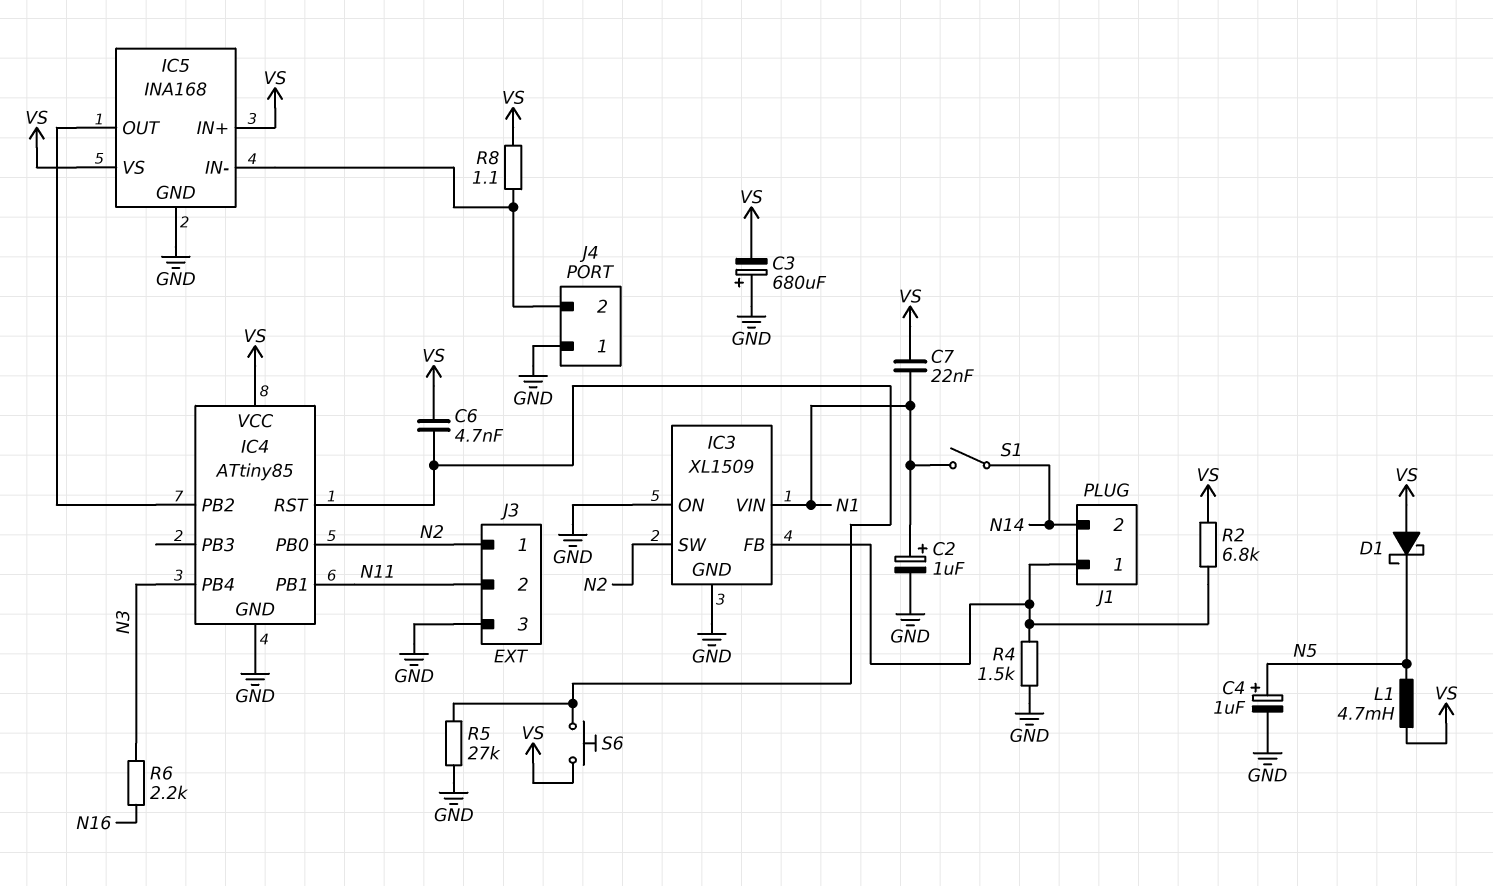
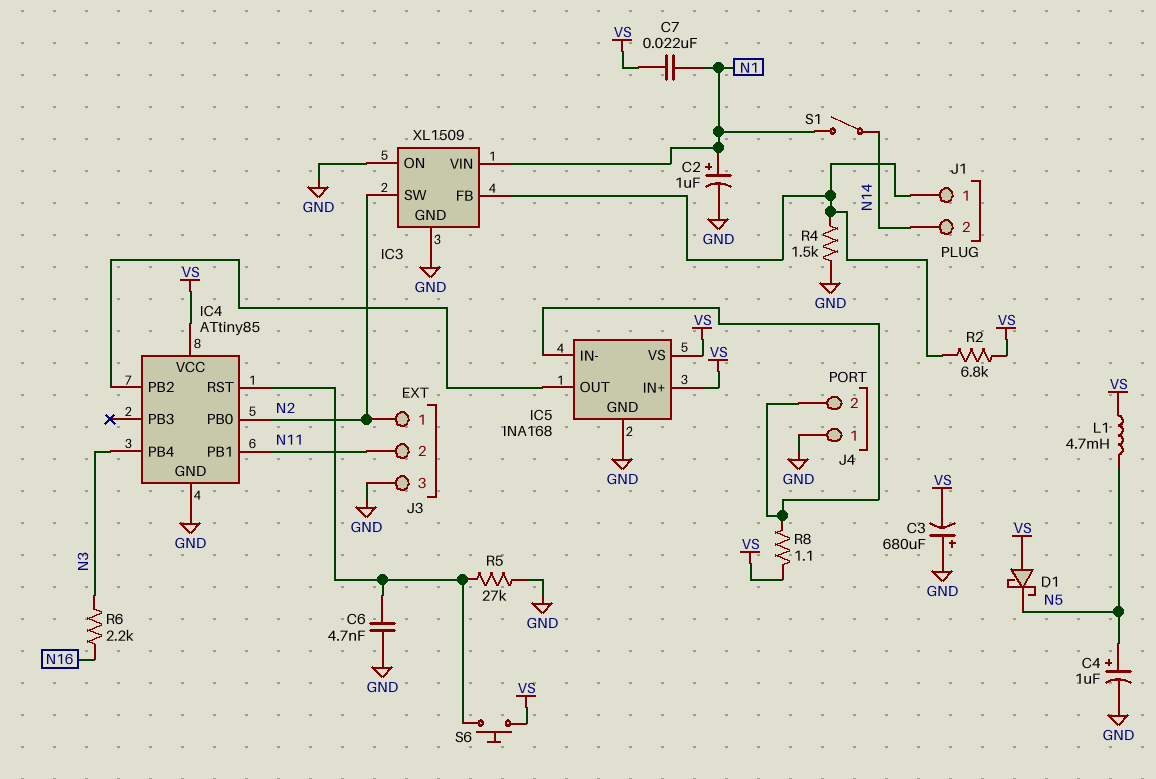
C6: 4.7nF (IC4/RST, VS) -> 4.7nF (GND, IC4/RST)

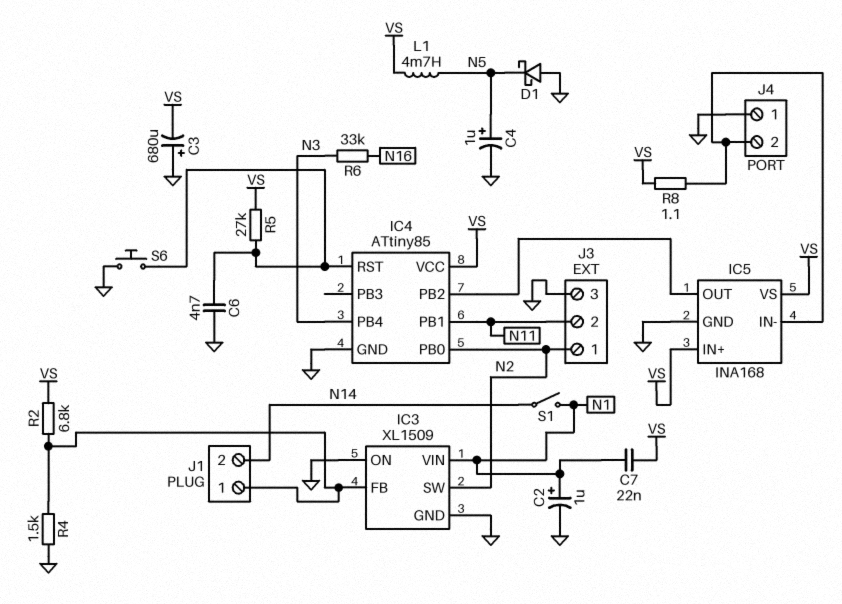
D1: schottky (A VS, K N5) -> schottky (A GND, K N5)
R5: 27k (GND, IC4/RST) -> 27k (IC4/RST, VS)
R6: 2.2k (N3, N16) -> 33k (N3, N16)
S6: button (IC4/RST, VS) -> button (GND, IC4/RST)

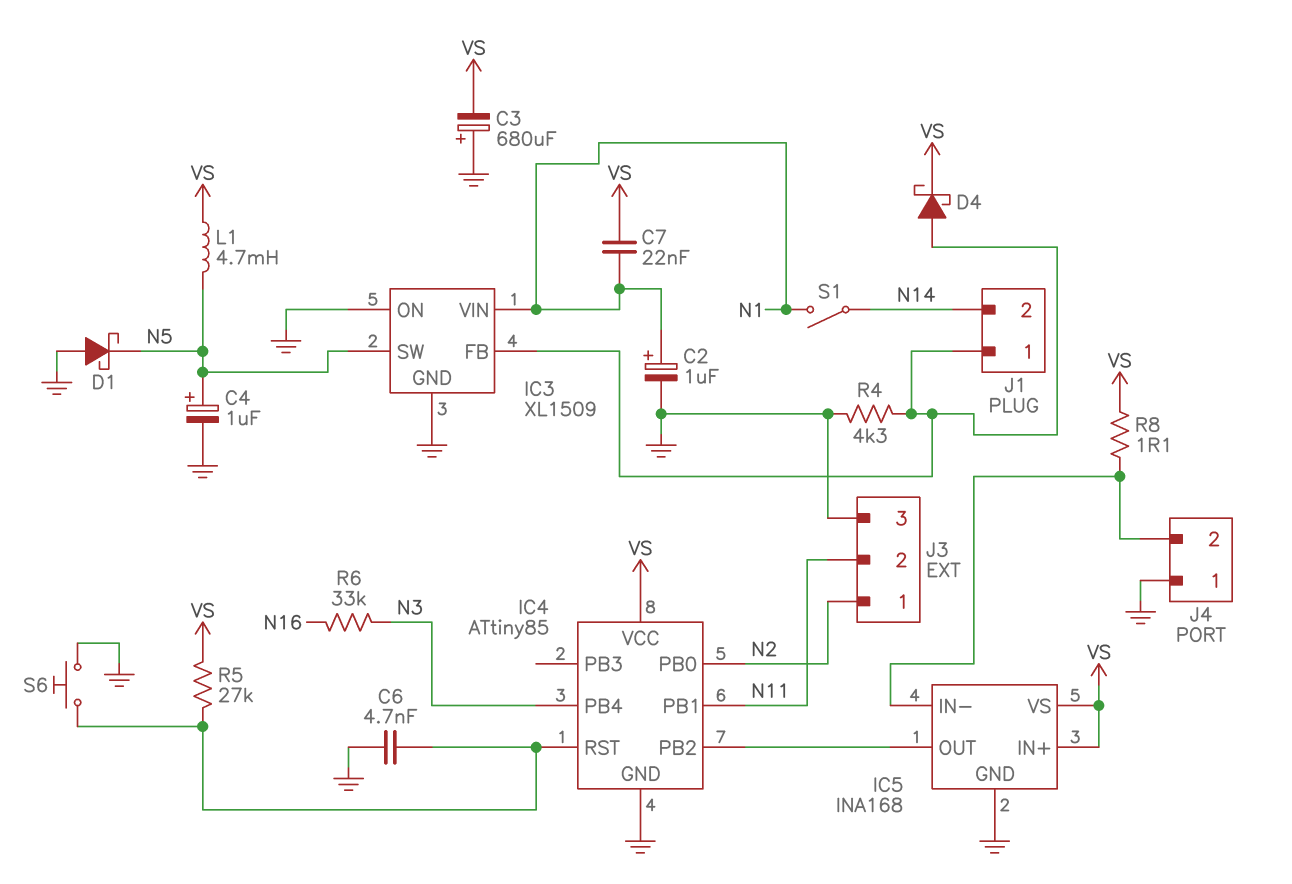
D4: none -> schottky (A IC3/FB, K VS)
IC3 pin SW: N2 -> N5
R2: 6.8k (IC3/FB, VS) -> none
R4: 1.5k (GND, IC3/FB) -> 4.3k (GND, IC3/FB)

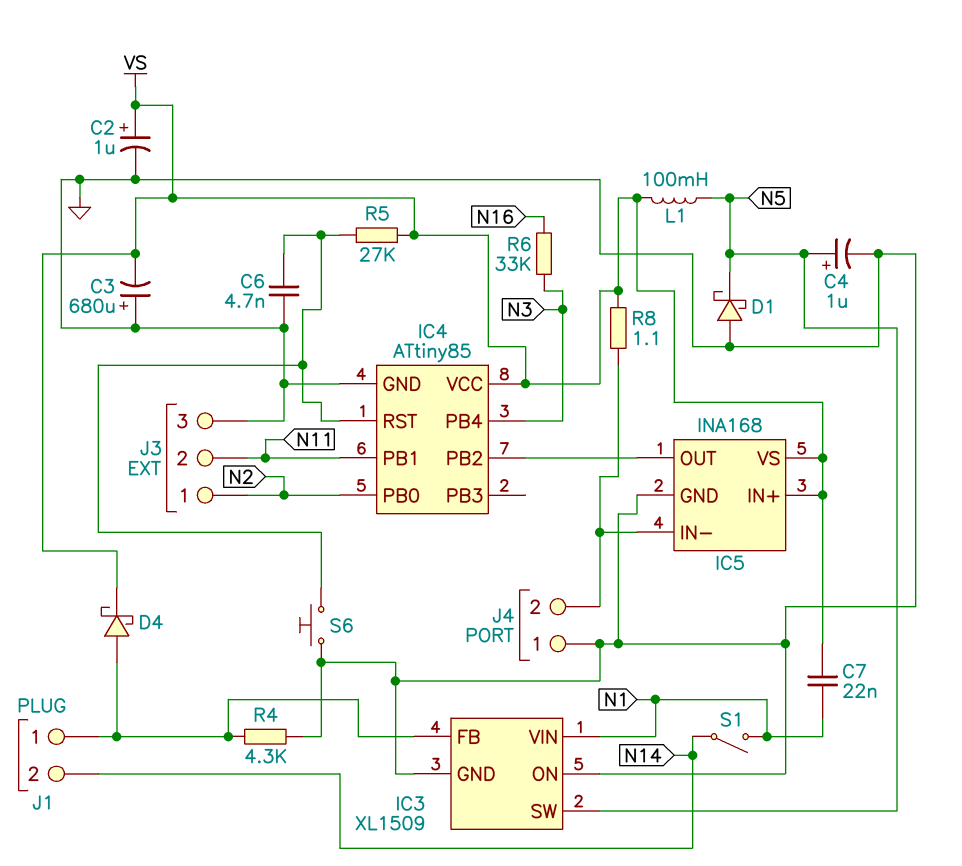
C2: 1uF (plus N1, minus GND) -> 1uF (plus VS, minus GND)
L1: 4.7mH (N5, VS) -> 100mH (N5, VS)

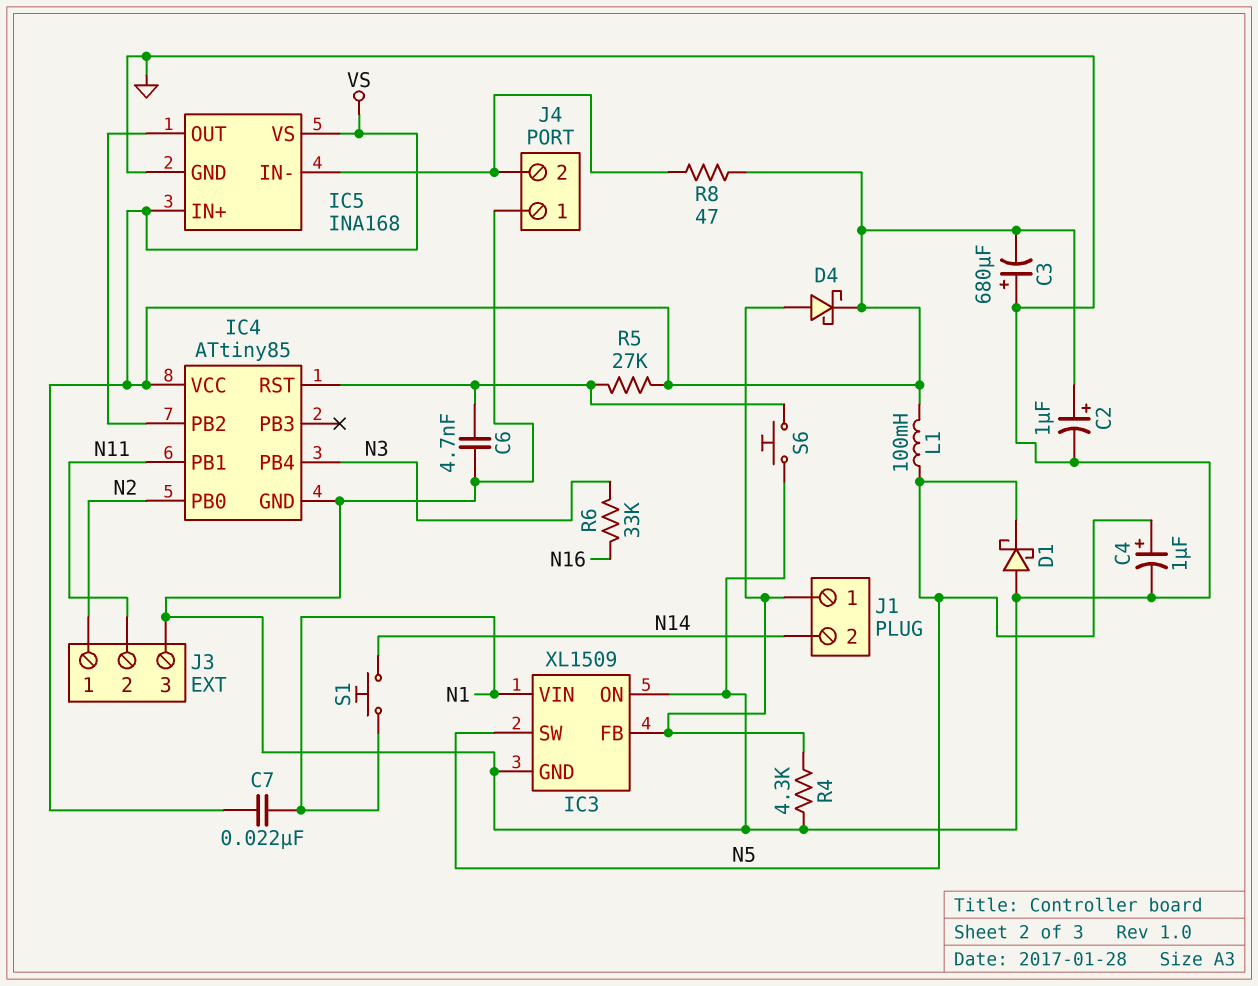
R8: 1.1 (IC5/IN-, VS) -> 47 (IC5/IN-, VS)
S1: switch (N1, N14) -> button (N1, N14)

